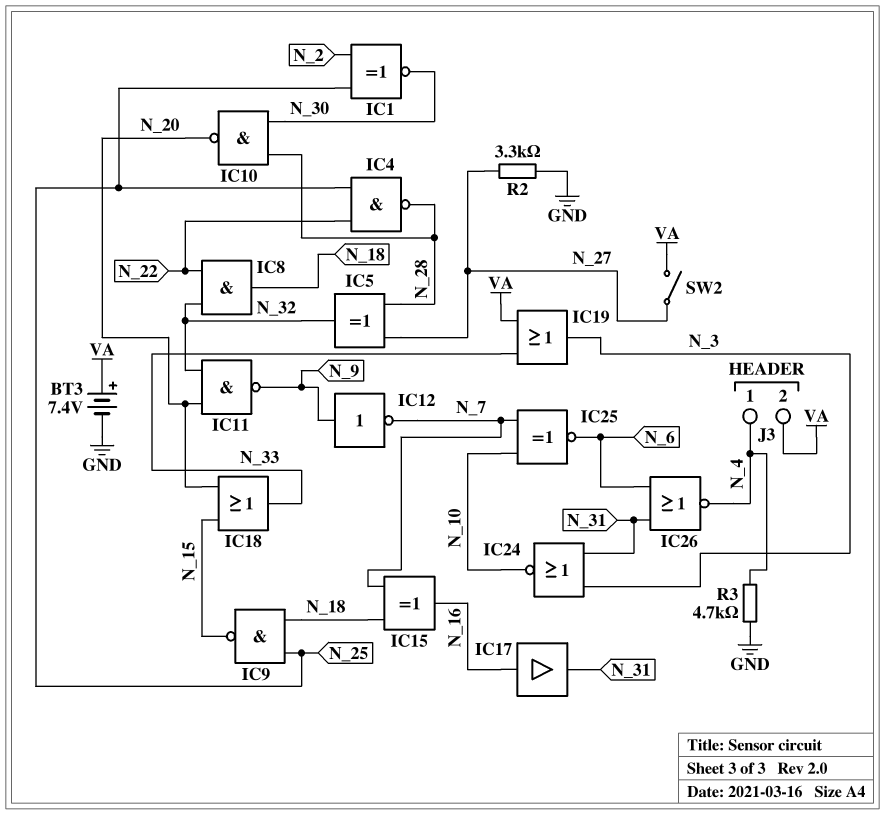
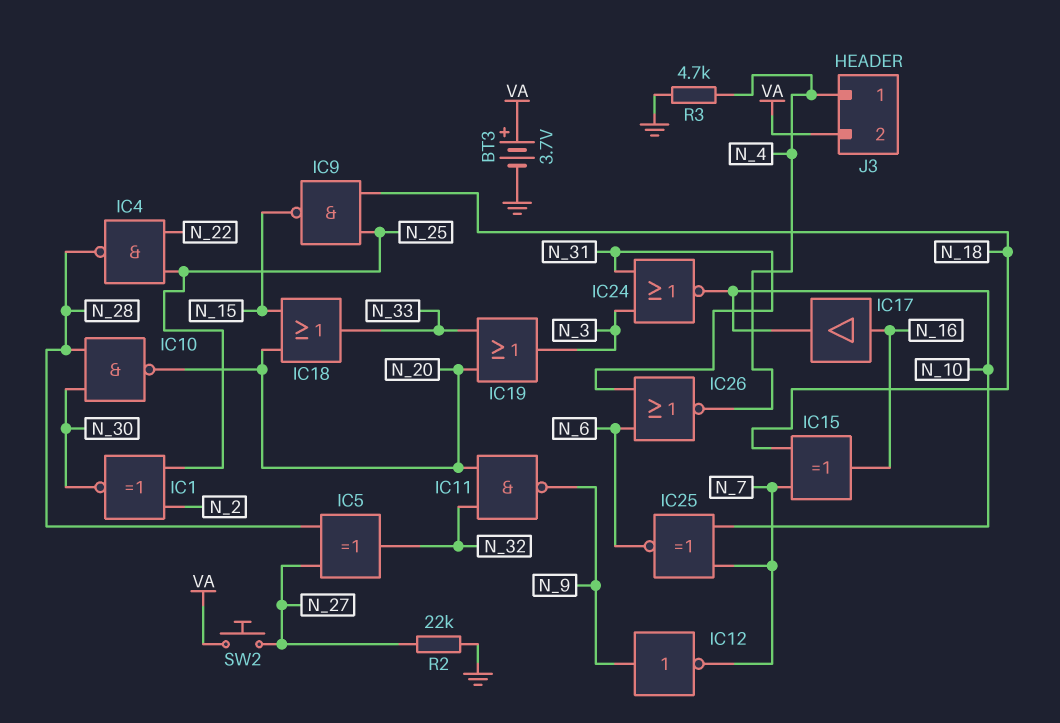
BT3: 7.4V (plus VA, minus GND) -> 3.7V (plus VA, minus GND)
IC8: AND (in N_22, in N_32, out N_18) -> none
IC17: buffer (in N_16, out N_31) -> buffer (in N_16, out N_10)
IC19: OR (in N_33, in VA, out N_3) -> OR (in N_20, in N_33, out N_3)
R2: 3.3k (GND, N_27) -> 22k (GND, N_27)
SW2: switch (N_27, VA) -> button (N_27, VA)

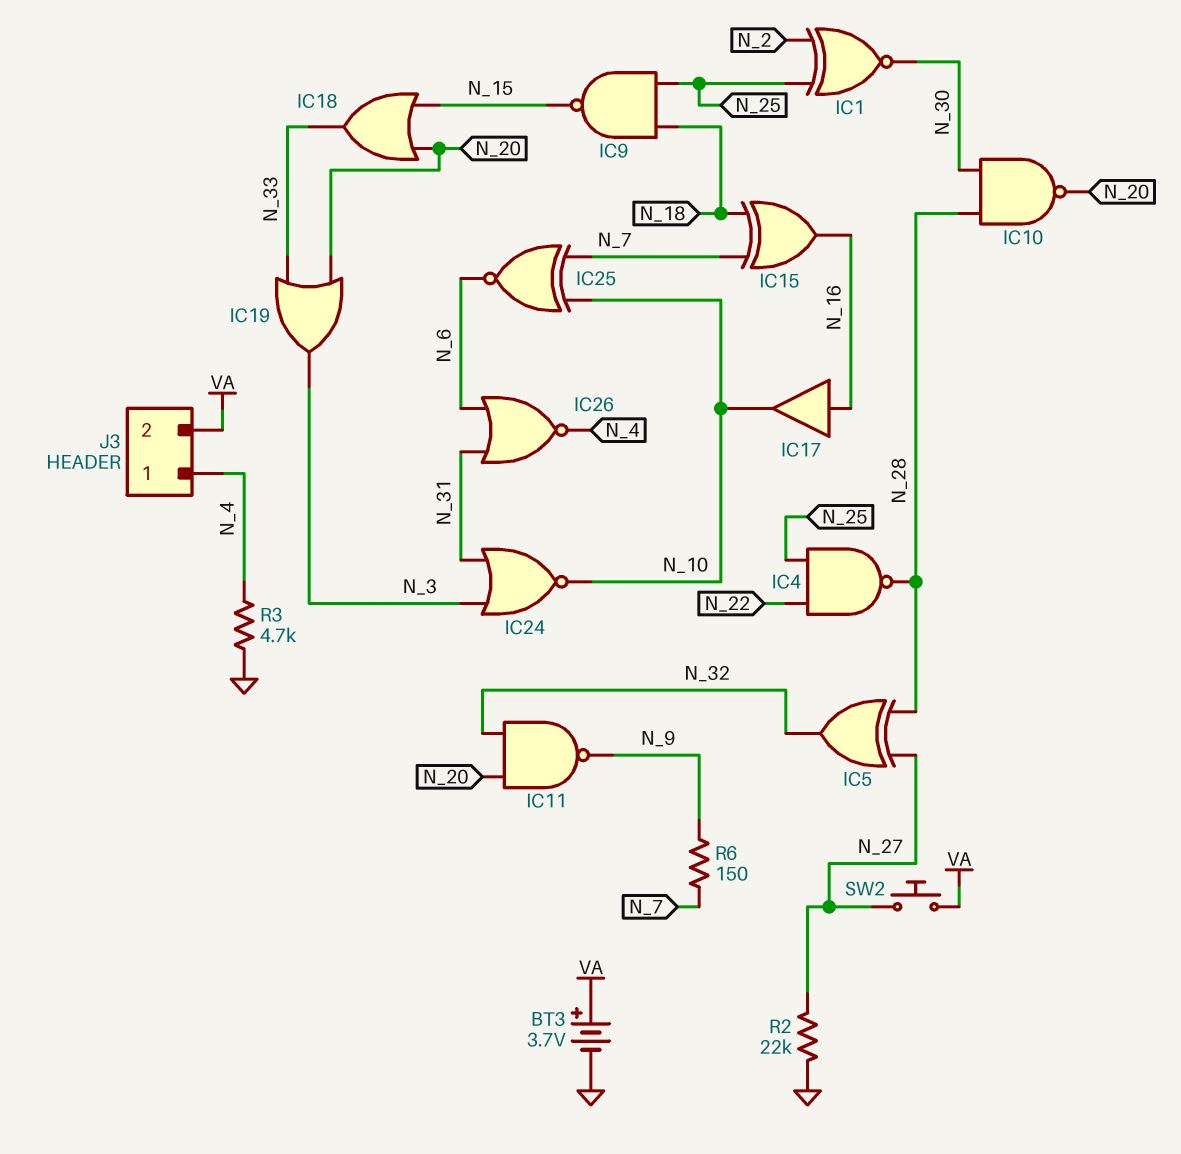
IC12: NOT (in N_9, out N_7) -> none
R6: none -> 150 (N_7, N_9)

